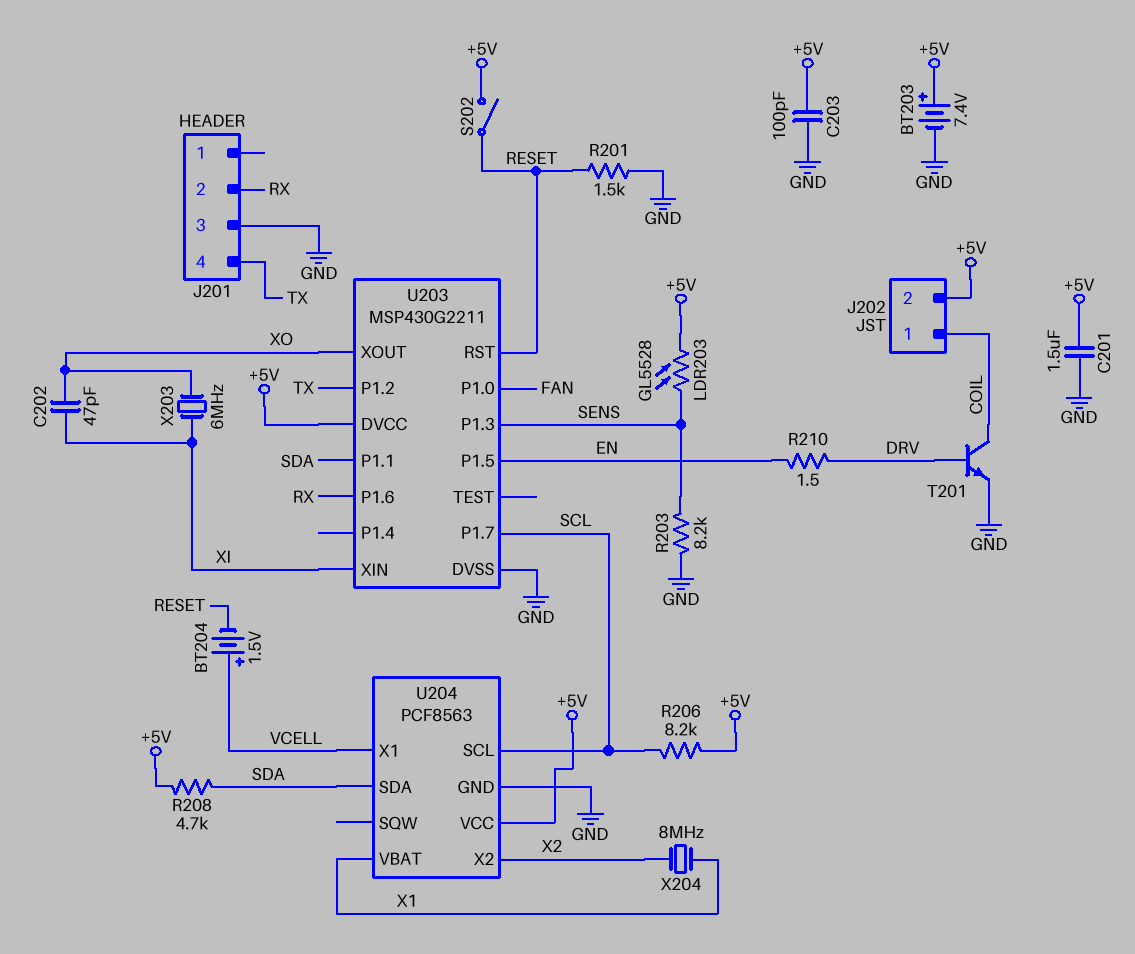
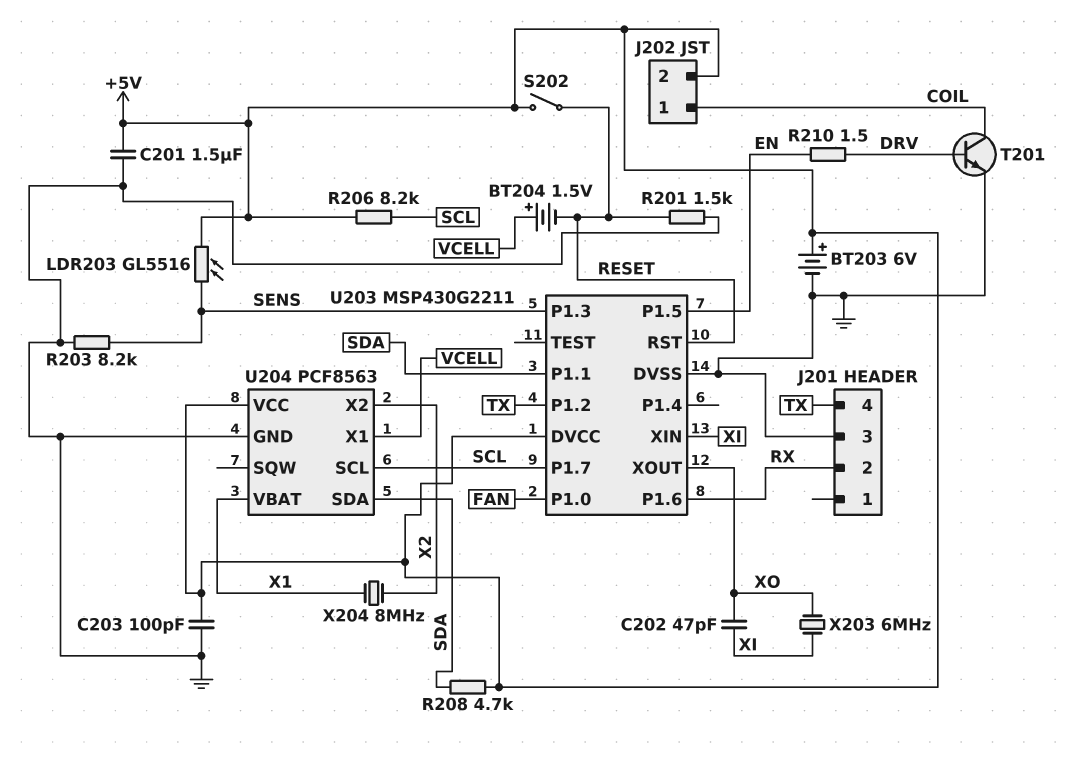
BT203: 7.4V (plus +5V, minus GND) -> 6V (plus +5V, minus GND)
LDR203: GL5528 (+5V, SENS) -> GL5516 (+5V, SENS)

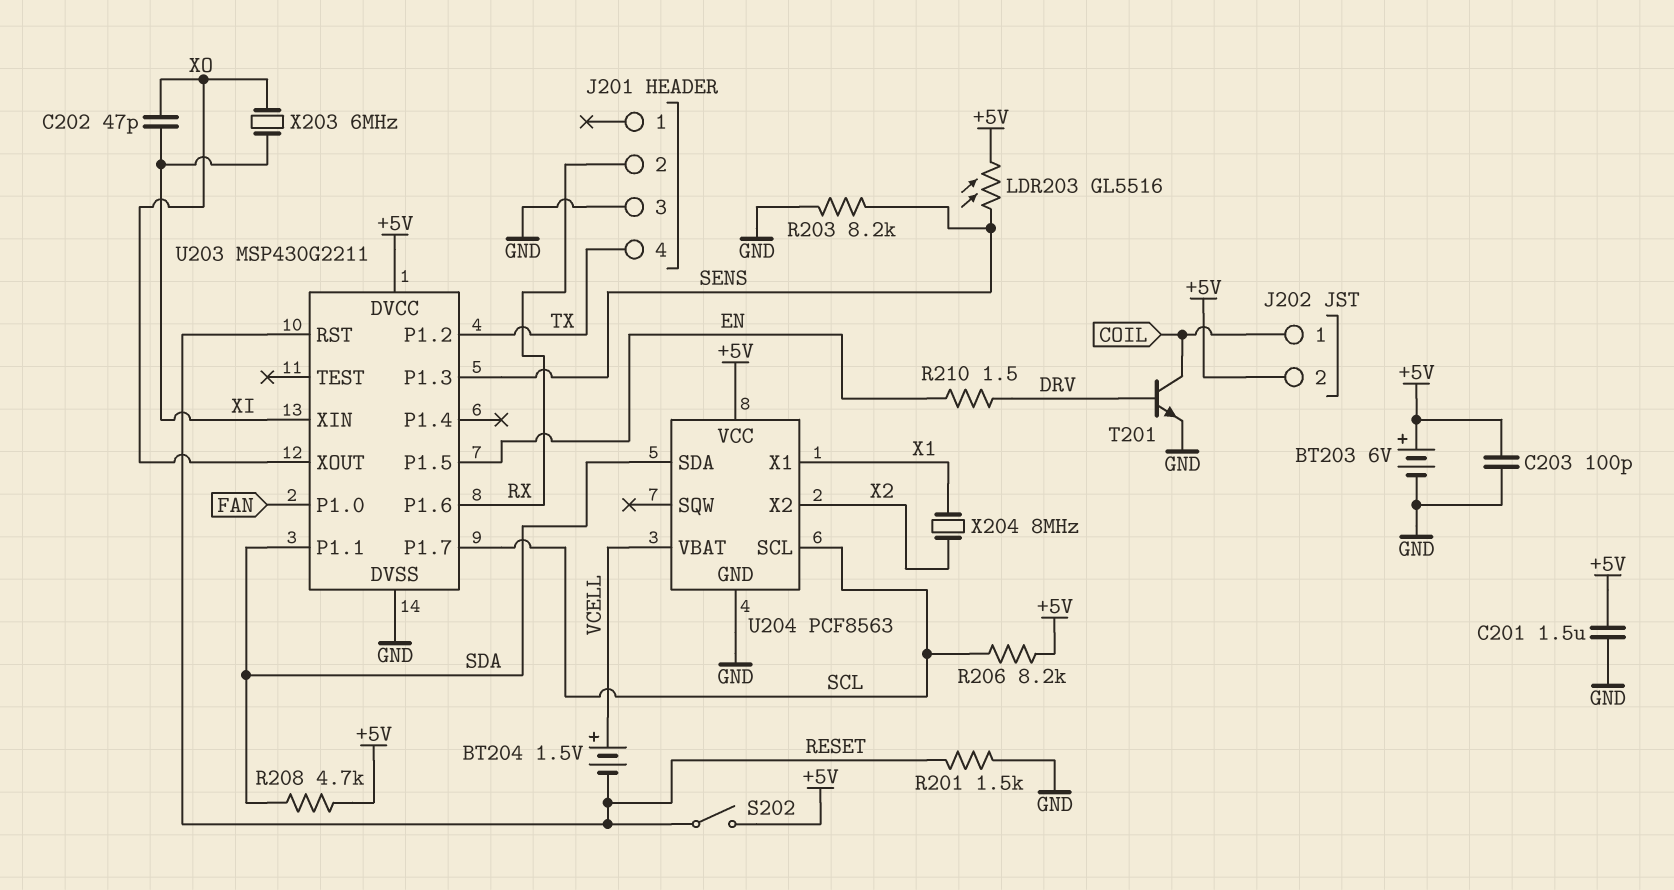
U204 pin VBAT: X1 -> VCELL
U204 pin X1: VCELL -> X1

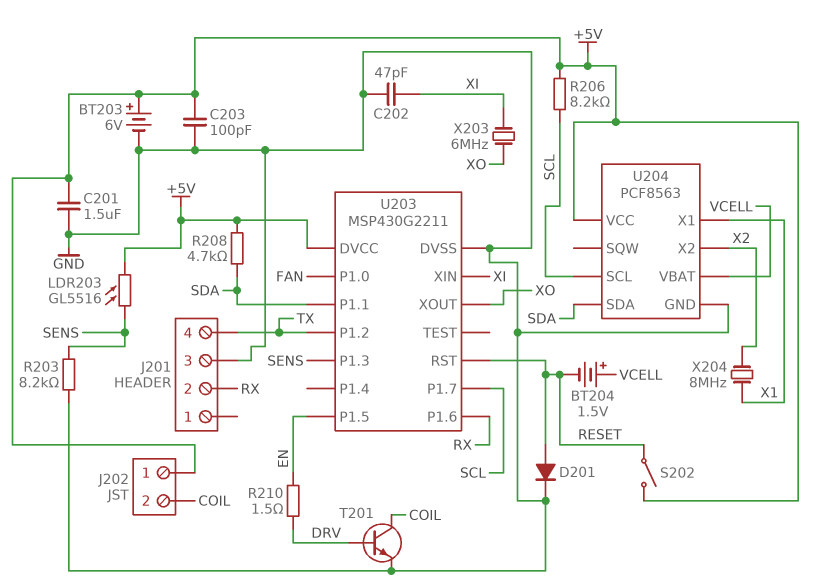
C202: 47pF (XI, XO) -> 47pF (GND, XI)
D201: none -> diode (A RESET, K GND)
J202 pin 1: COIL -> +5V
J202 pin 2: +5V -> COIL
R201: 1.5k (GND, RESET) -> none

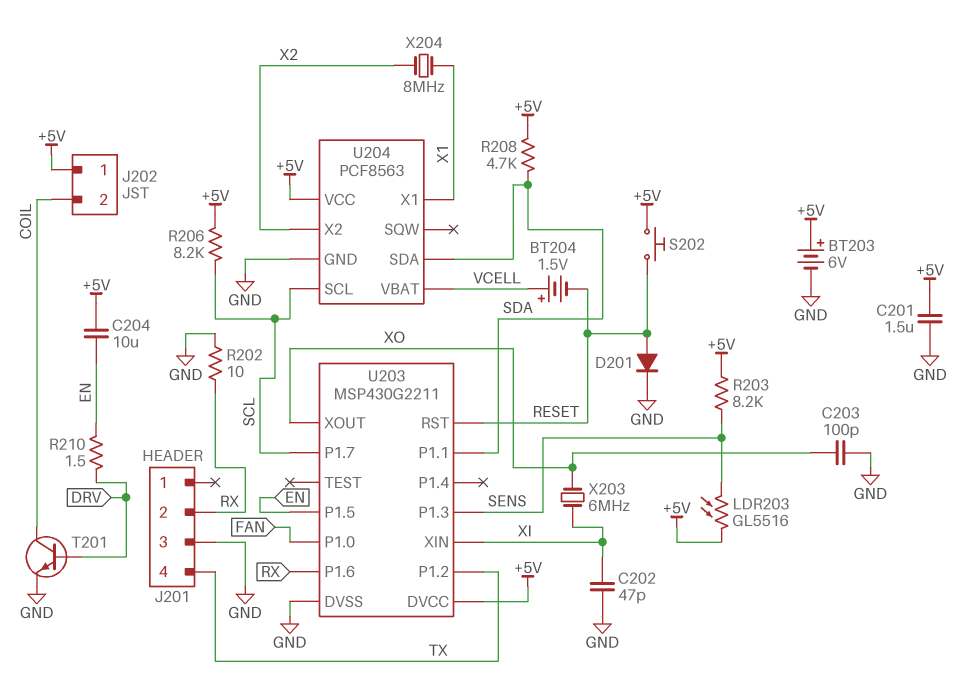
C203: 100pF (+5V, GND) -> 100pF (GND, XO)
C204: none -> 10uF (+5V, EN)
R202: none -> 10 (GND, RX)
R203: 8.2k (GND, SENS) -> 8.2k (+5V, SENS)
S202: switch (+5V, RESET) -> button (+5V, RESET)

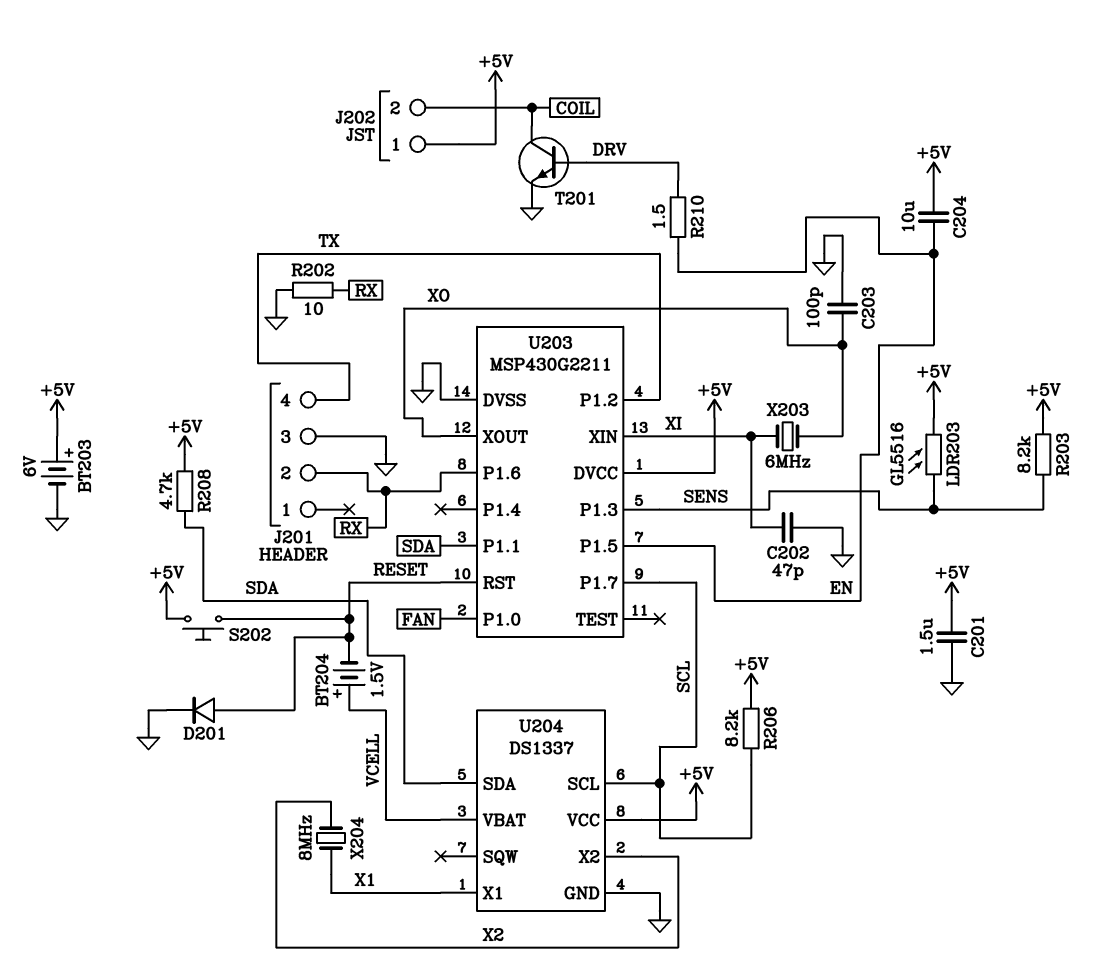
U204: PCF8563 -> DS1337

